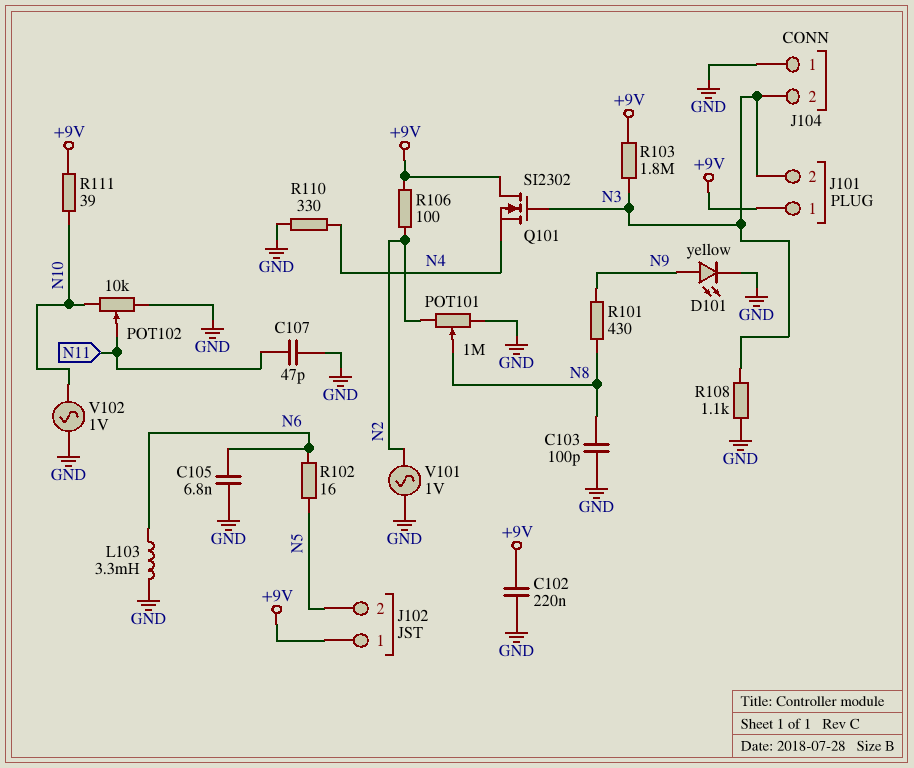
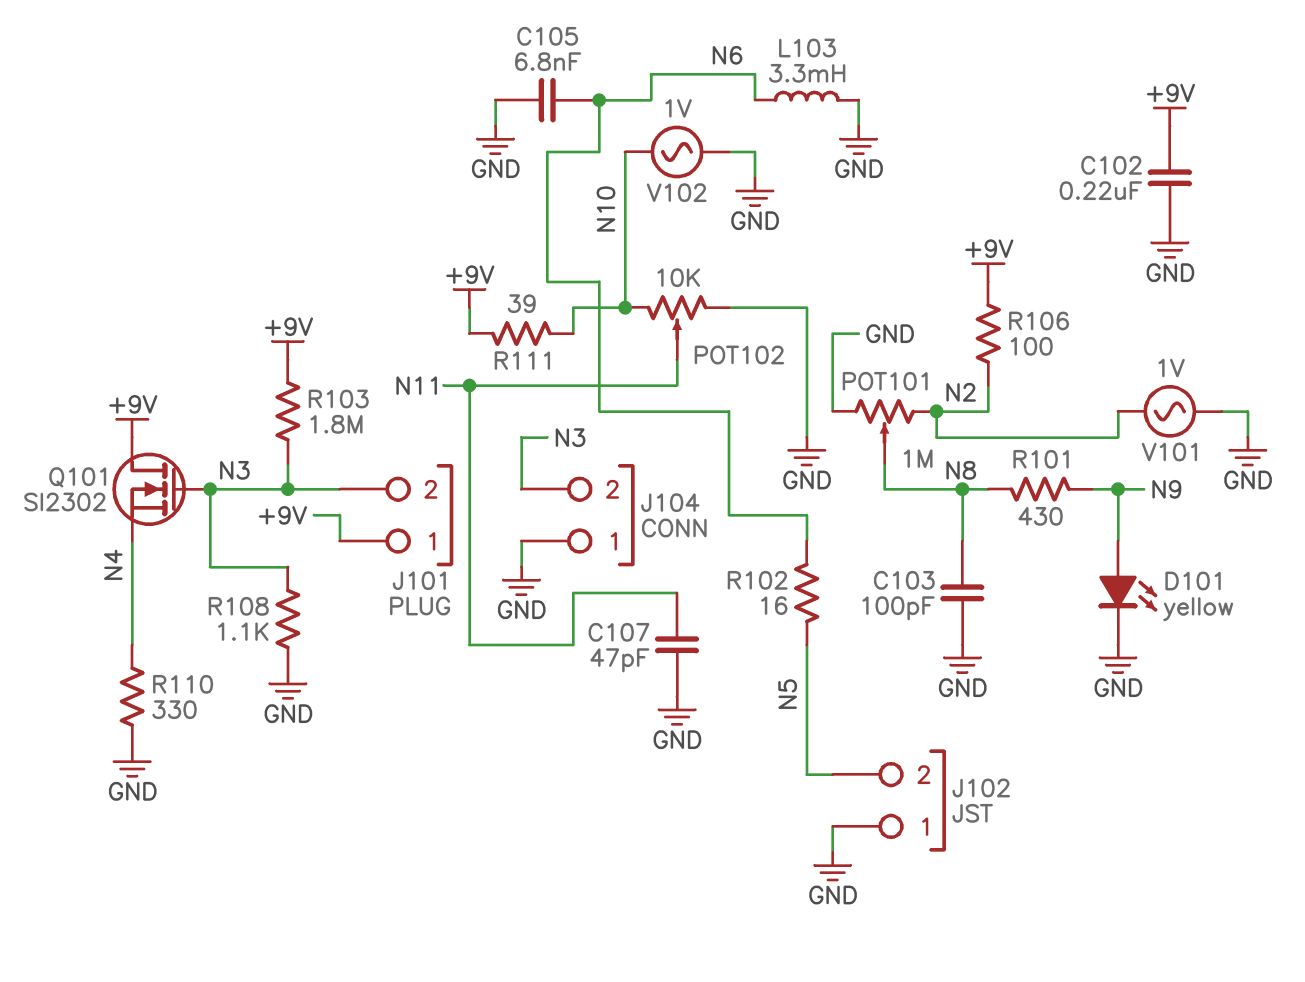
J102 pin 1: +9V -> GND

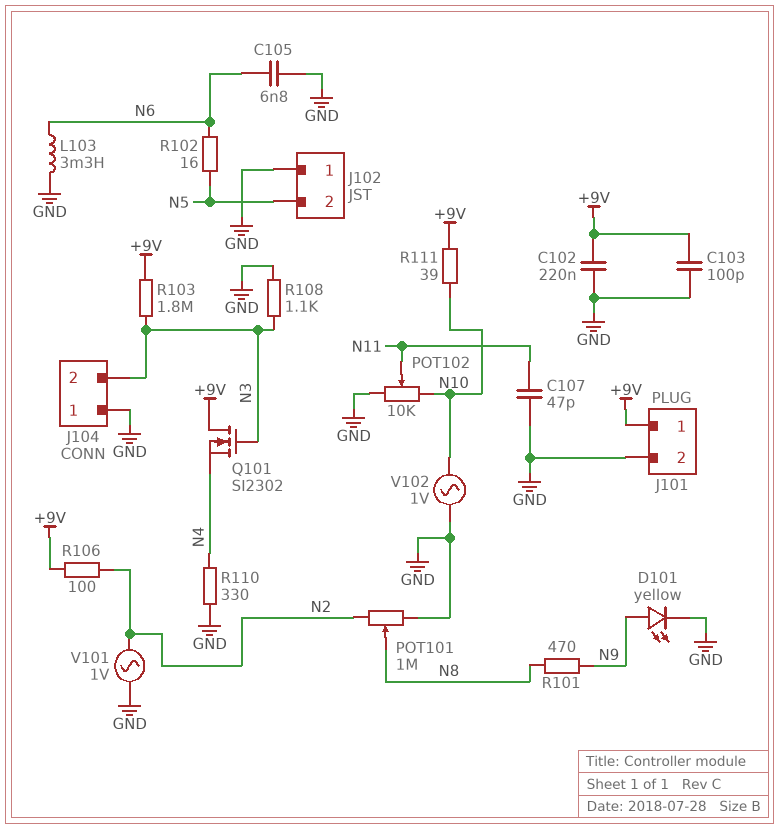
C103: 100pF (GND, N8) -> 100pF (+9V, GND)
J101 pin 2: N3 -> GND
R101: 430 (N8, N9) -> 470 (N8, N9)

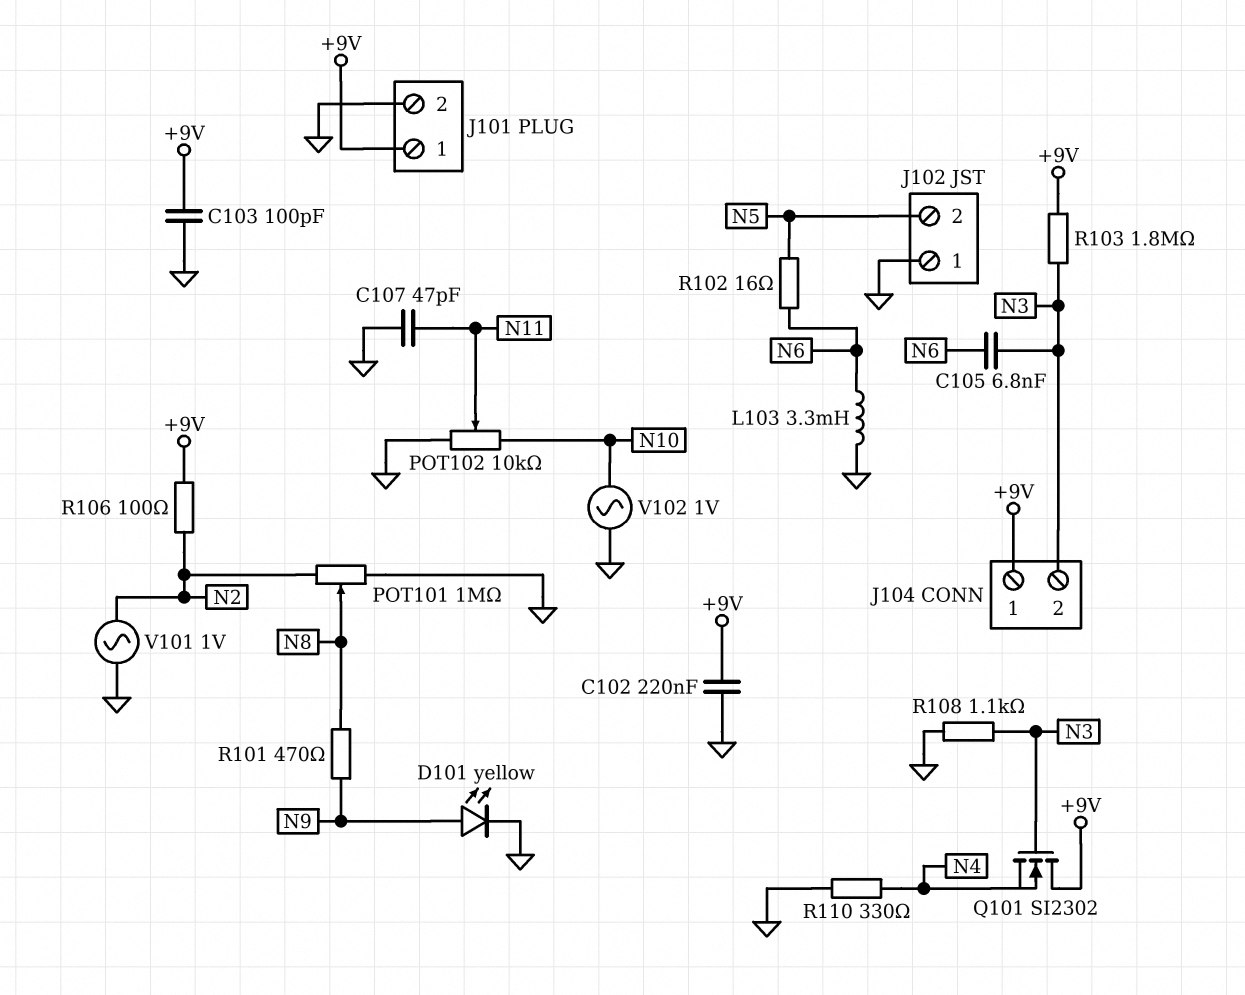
C105: 6.8nF (GND, N6) -> 6.8nF (N3, N6)
J104 pin 1: GND -> +9V
R111: 39 (+9V, N10) -> none

